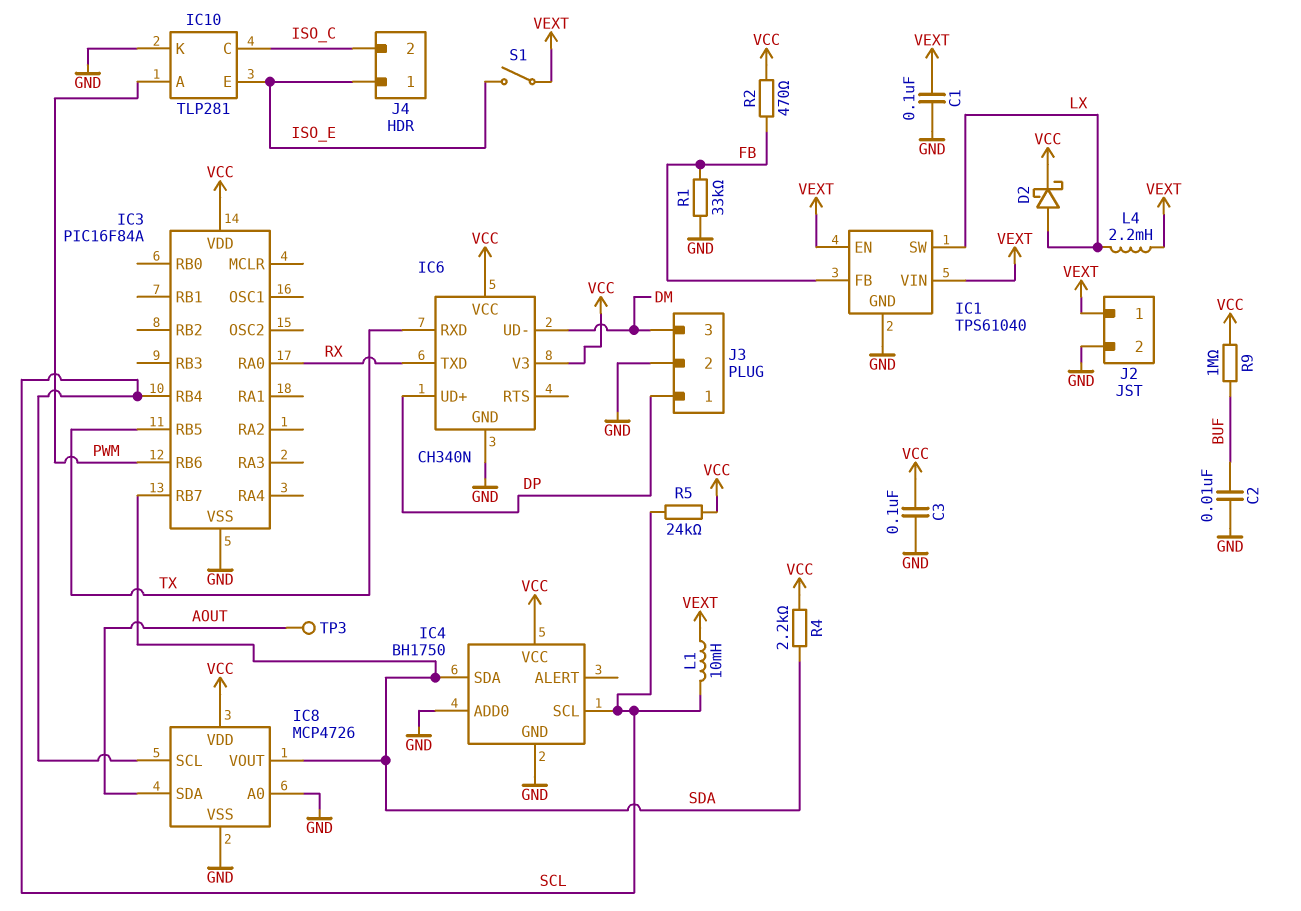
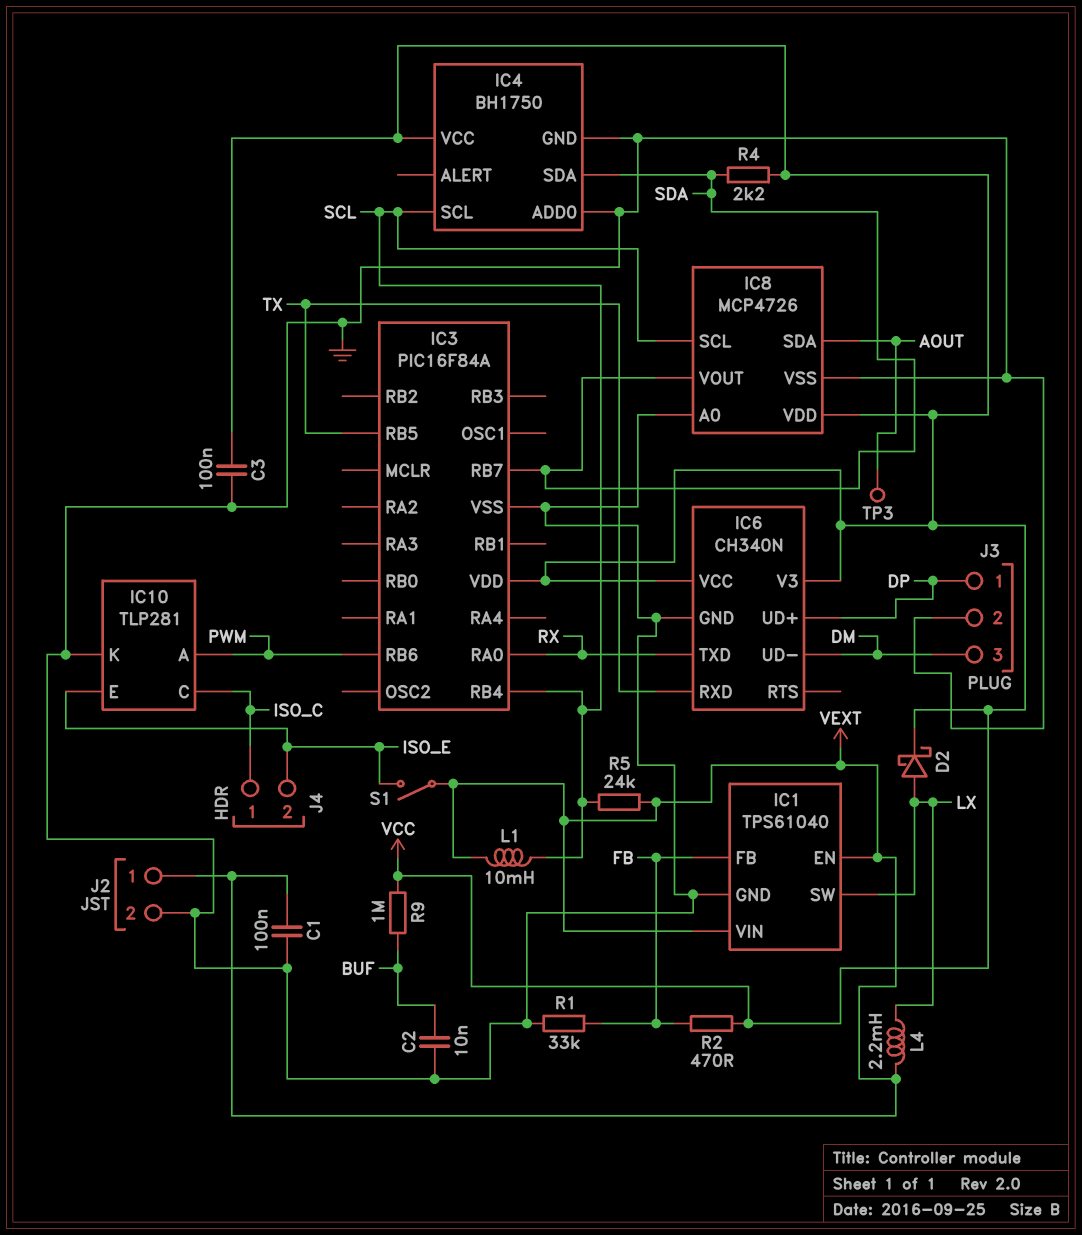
J4 pin 1: ISO_E -> ISO_C
J4 pin 2: ISO_C -> ISO_E
R5: 24k (SCL, VCC) -> 24k (SCL, VEXT)

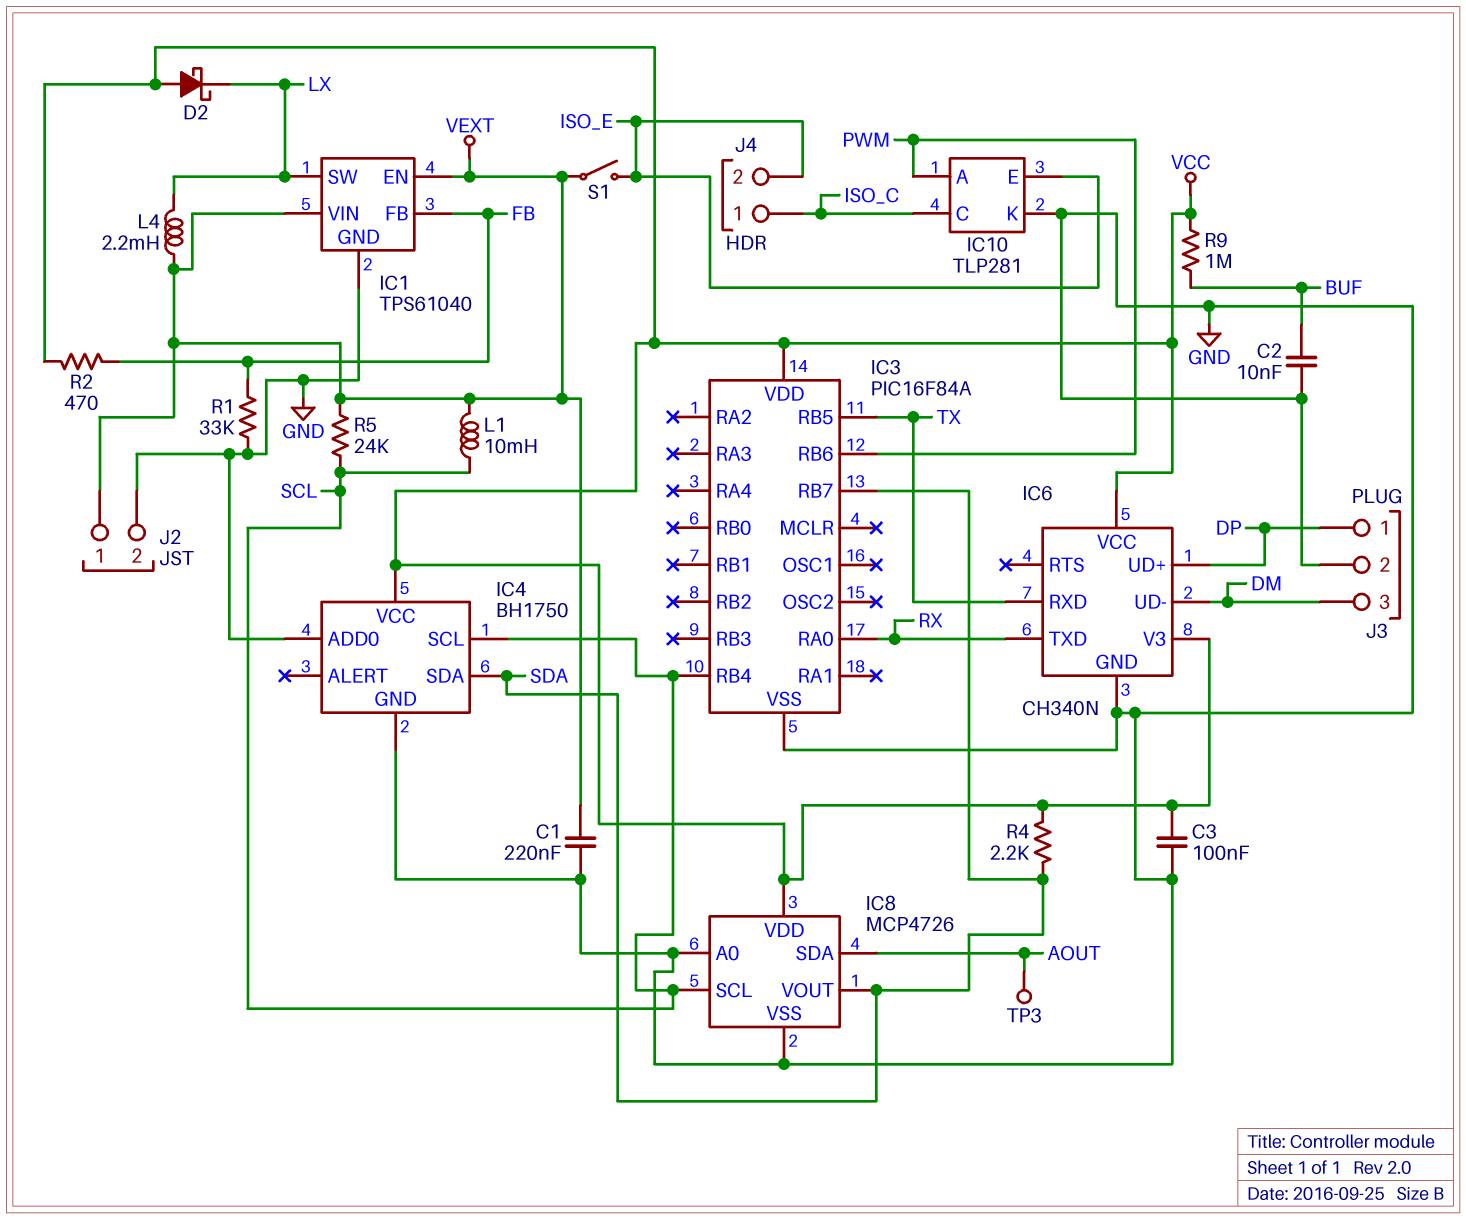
C1: 100nF (GND, VEXT) -> 220nF (GND, VEXT)
D2: schottky (A LX, K VCC) -> schottky (A VCC, K LX)

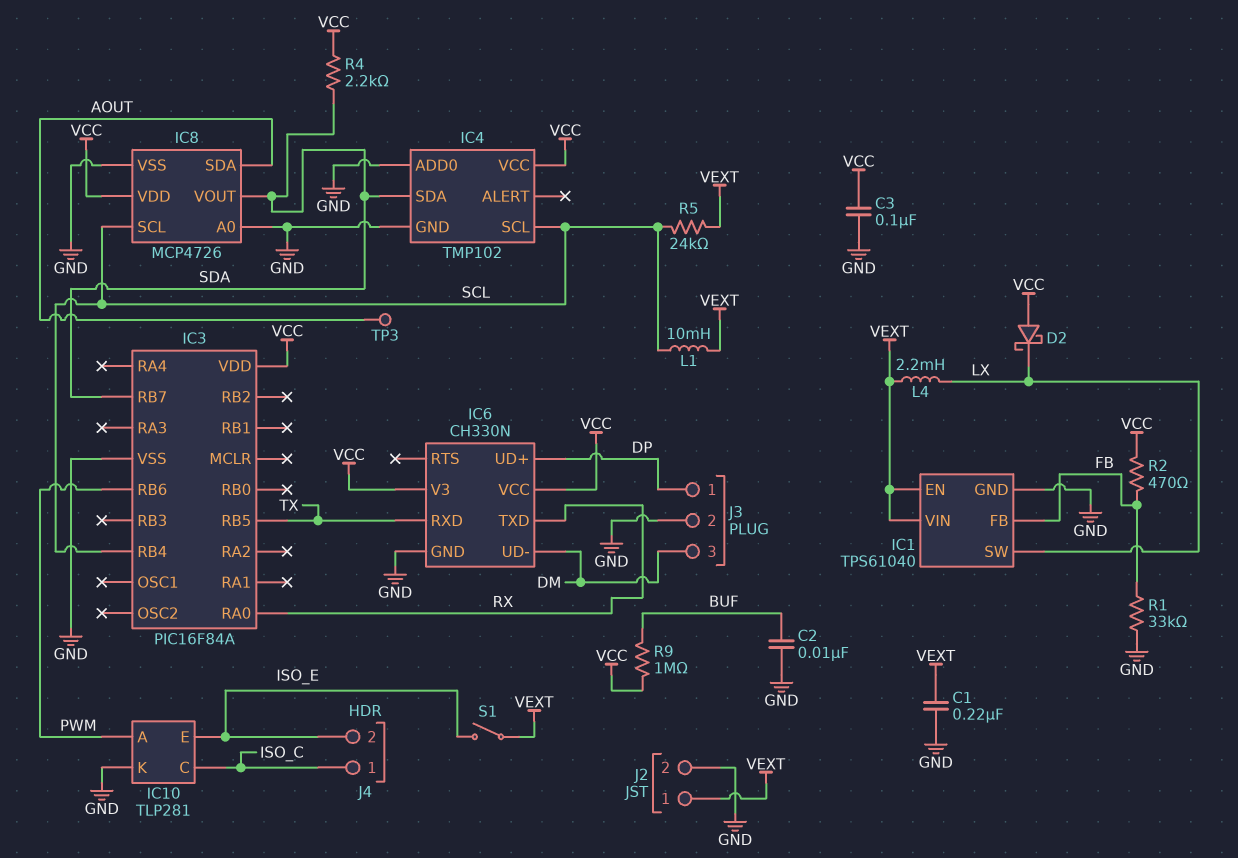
IC4: BH1750 -> TMP102
IC6: CH340N -> CH330N

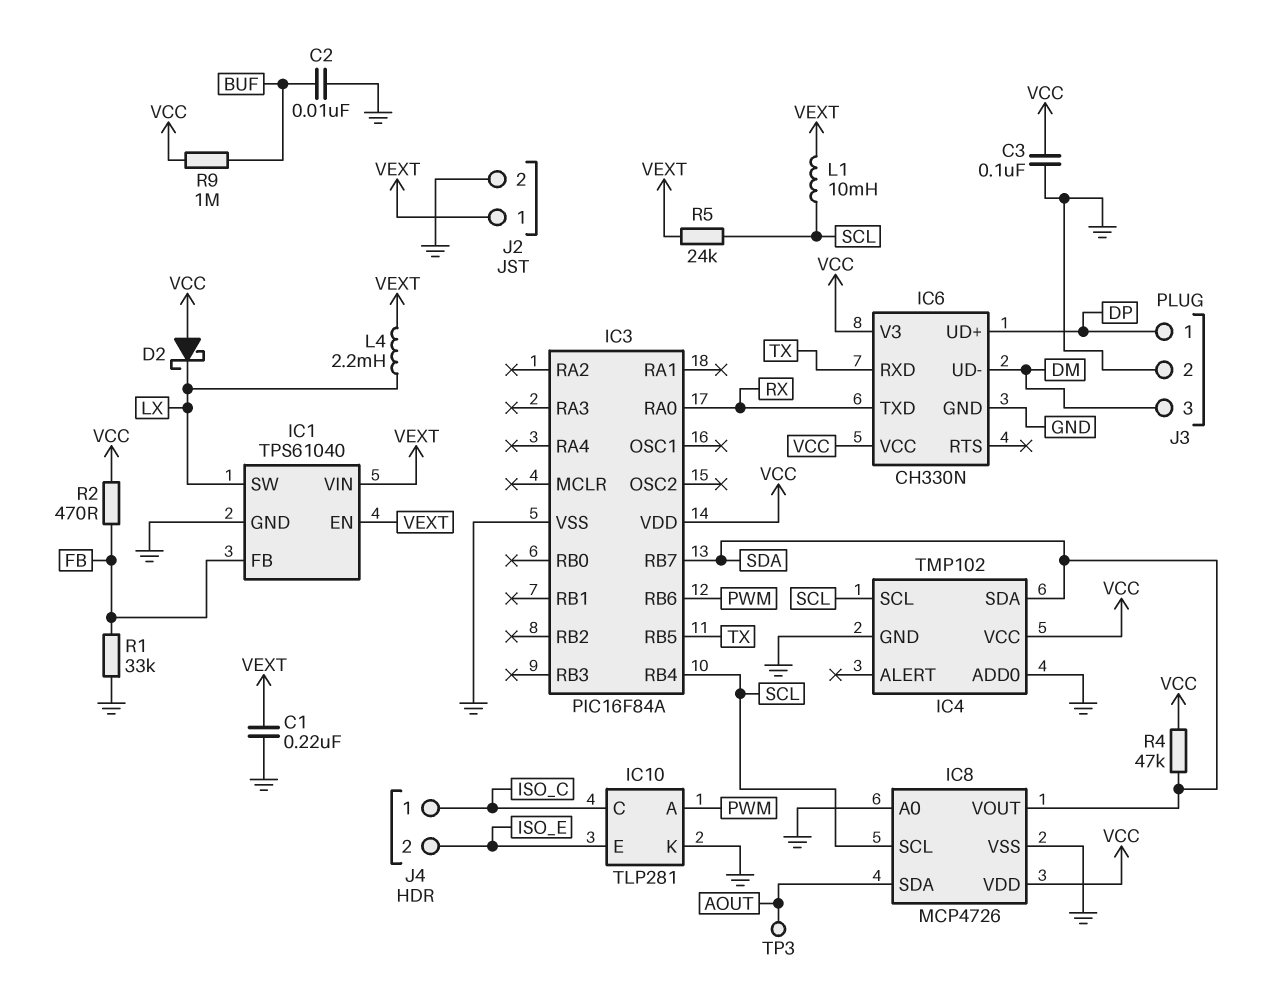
R4: 2.2k (SDA, VCC) -> 47k (SDA, VCC)
S1: switch (ISO_E, VEXT) -> none

